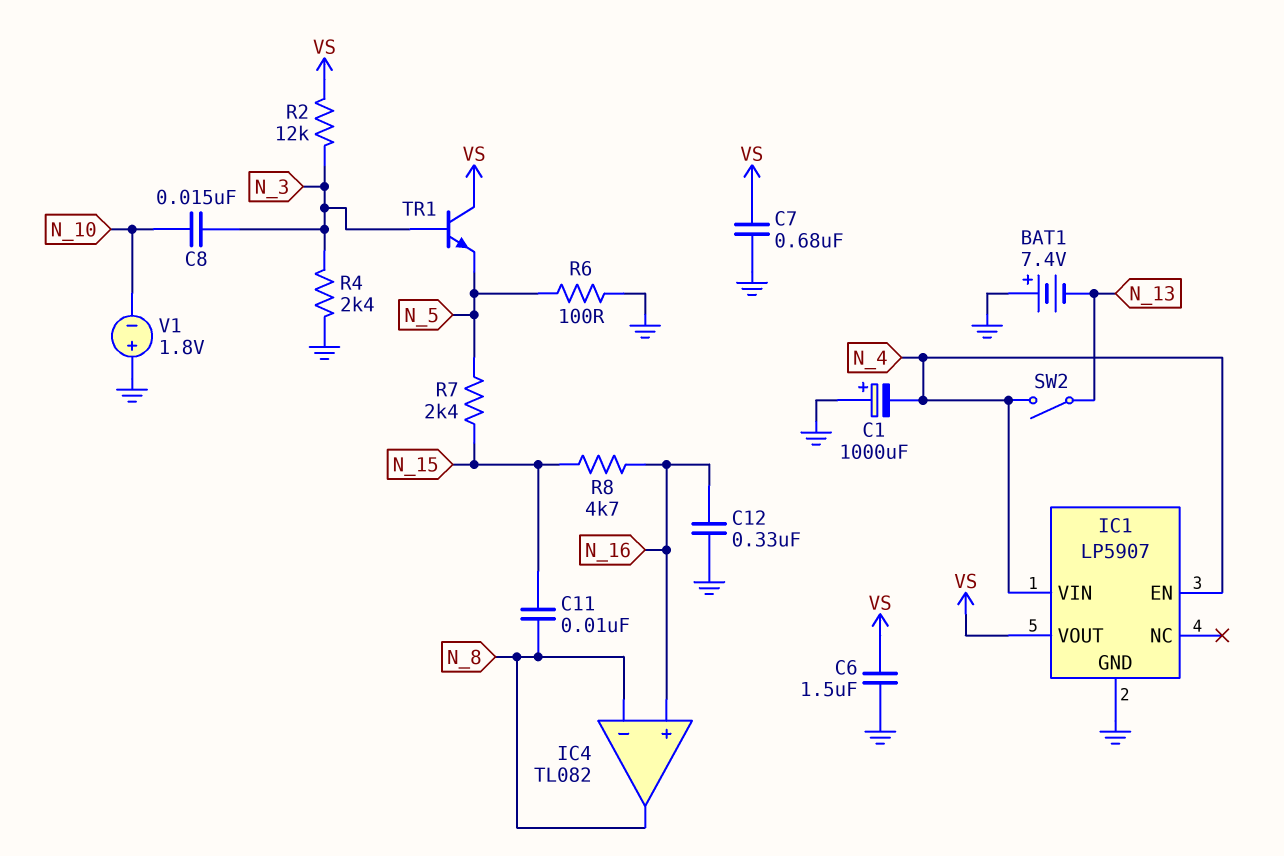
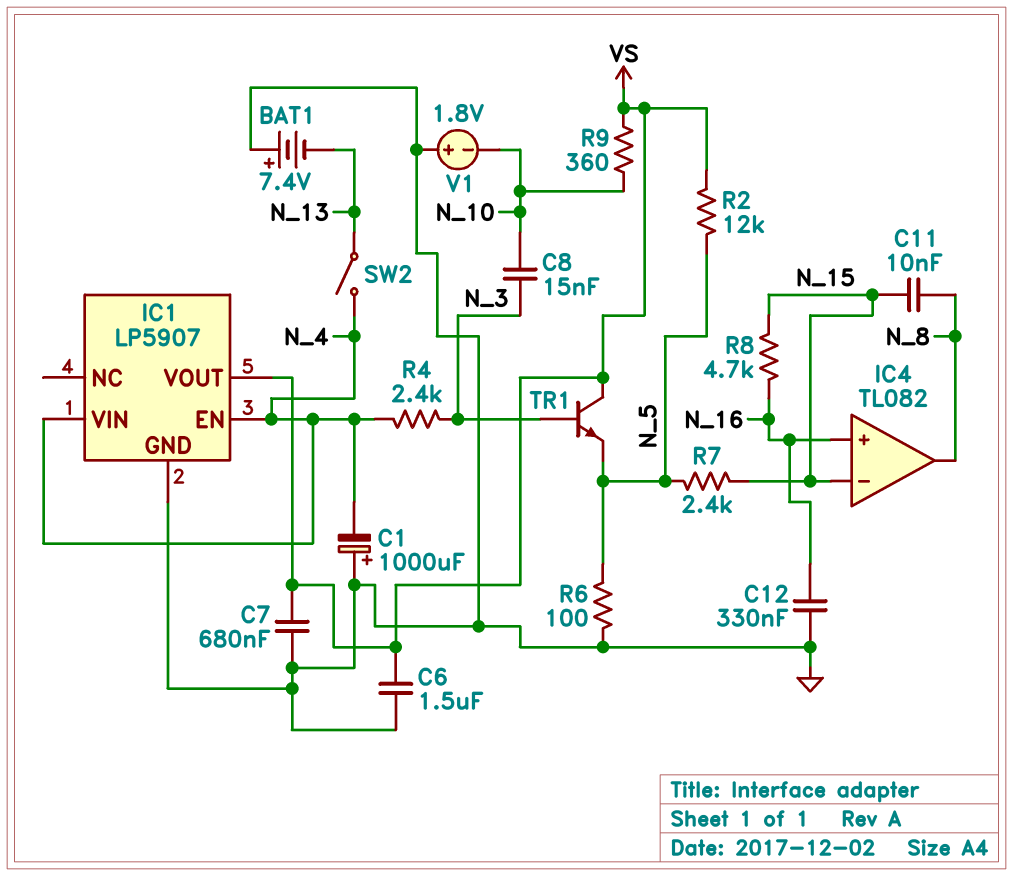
IC4 pin in-: N_8 -> N_15
R2: 12k (N_3, VS) -> 12k (N_5, VS)
R4: 2.4k (GND, N_3) -> 2.4k (N_3, N_4)
R9: none -> 360 (N_10, VS)

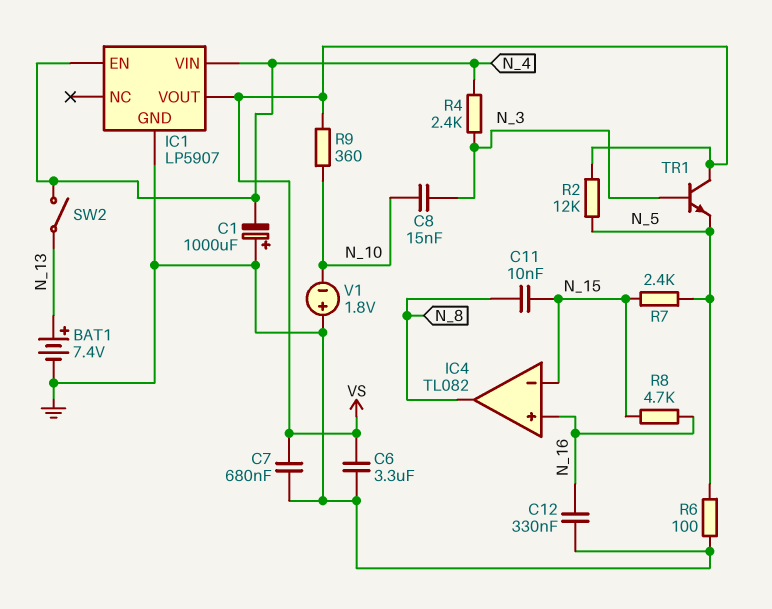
BAT1: 7.4V (plus GND, minus N_13) -> 7.4V (plus N_13, minus GND)
C6: 1.5uF (GND, VS) -> 3.3uF (GND, VS)

